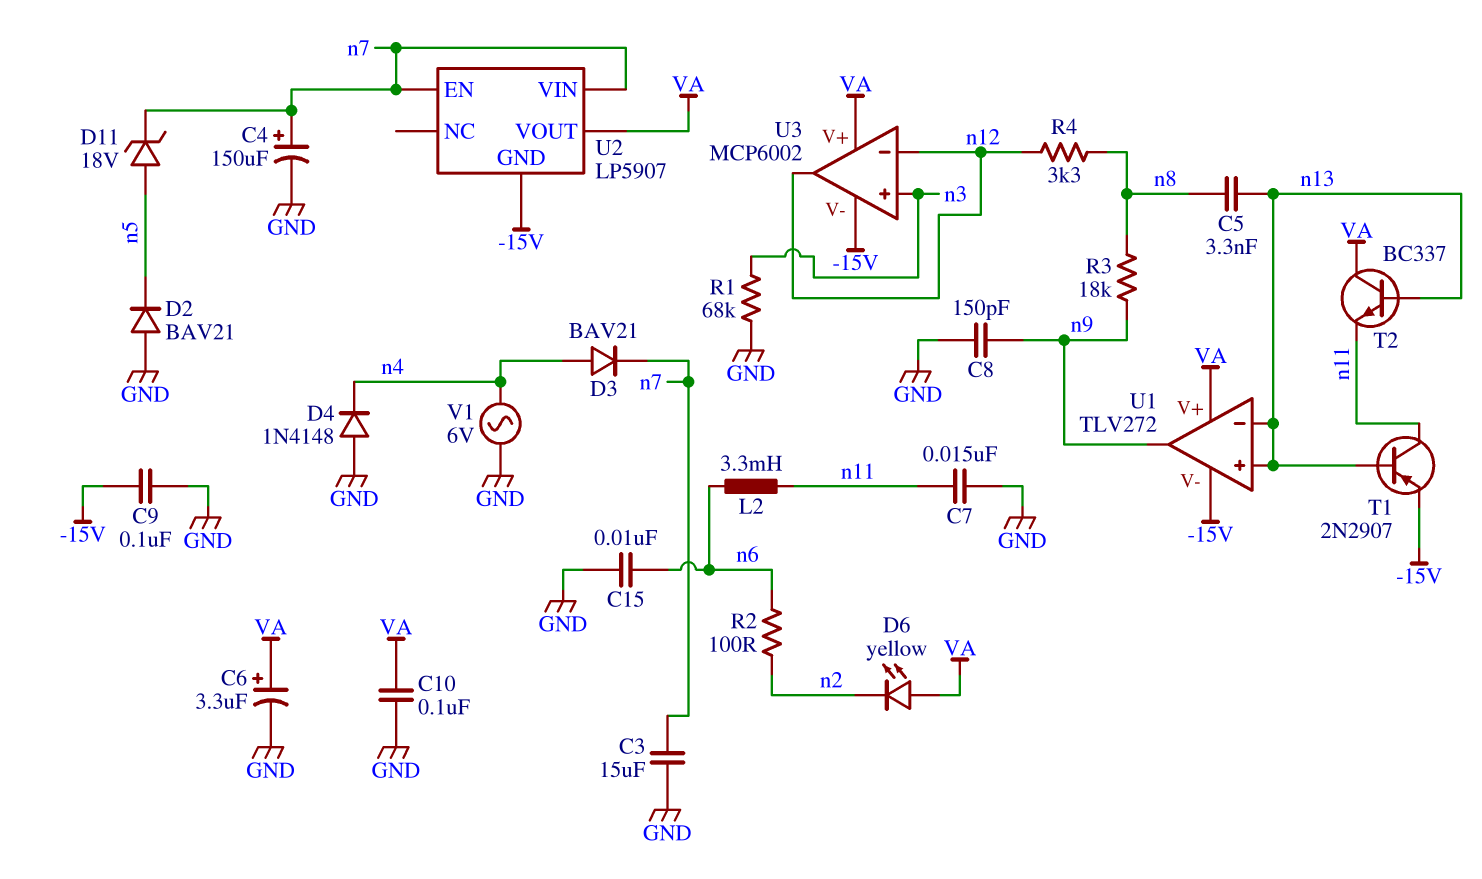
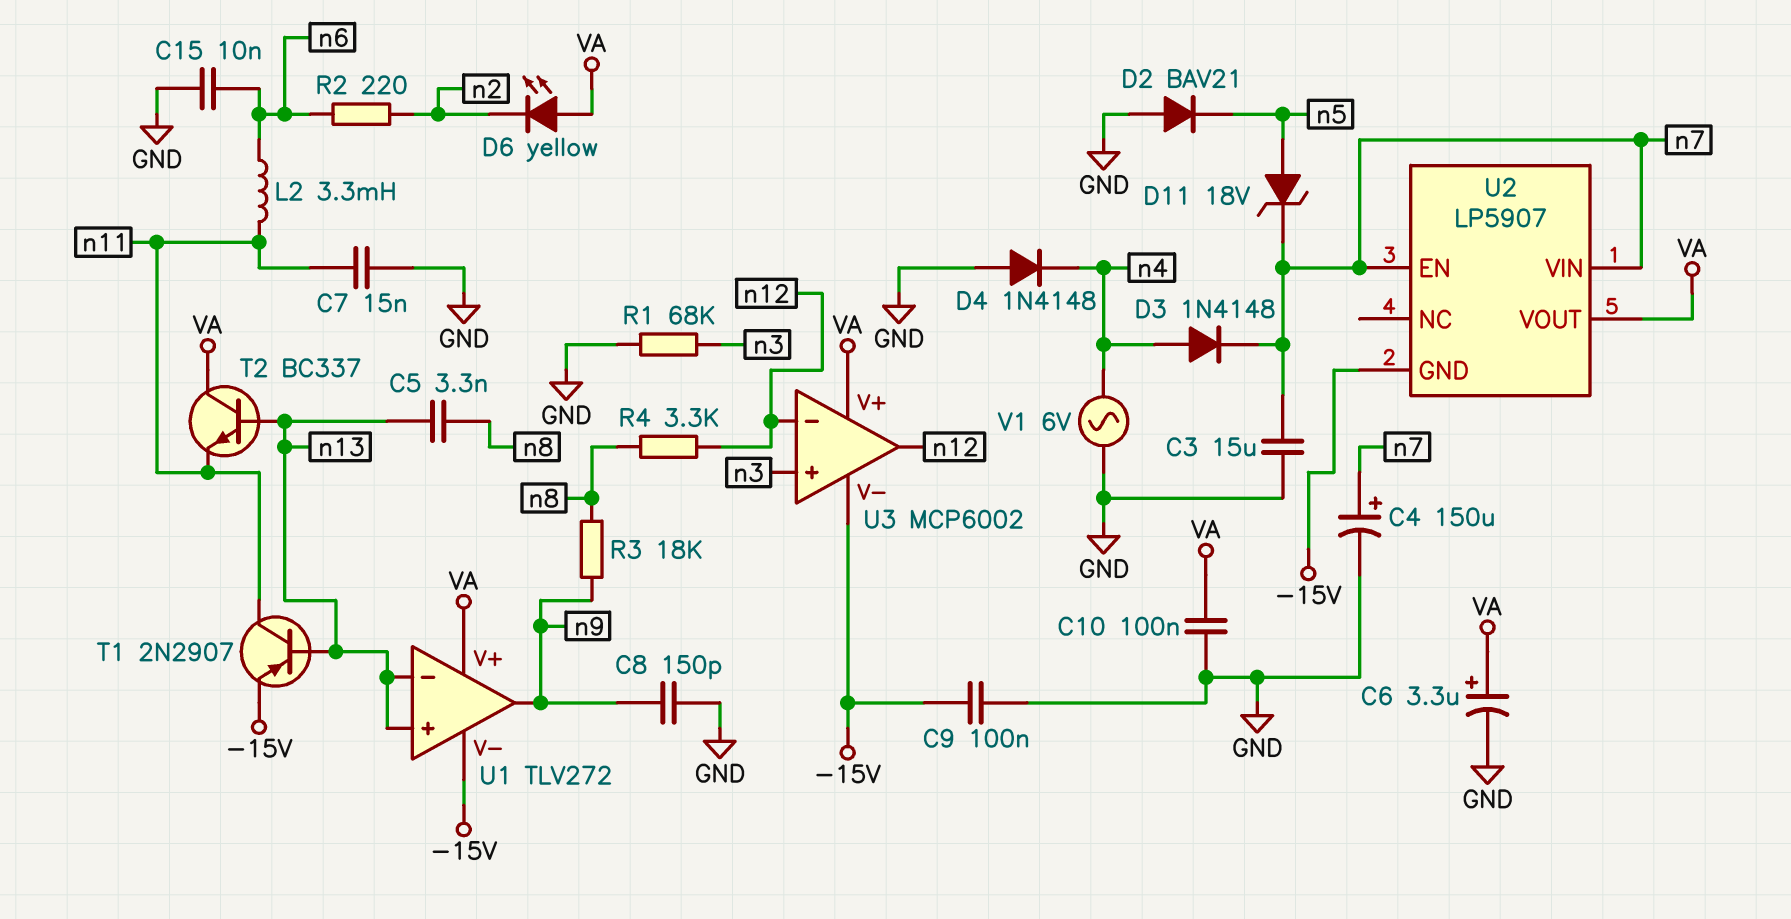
D3: diode BAV21 (A n4, K n7) -> diode 1N4148 (A n4, K n7)
R2: 100 (n2, n6) -> 220 (n2, n6)

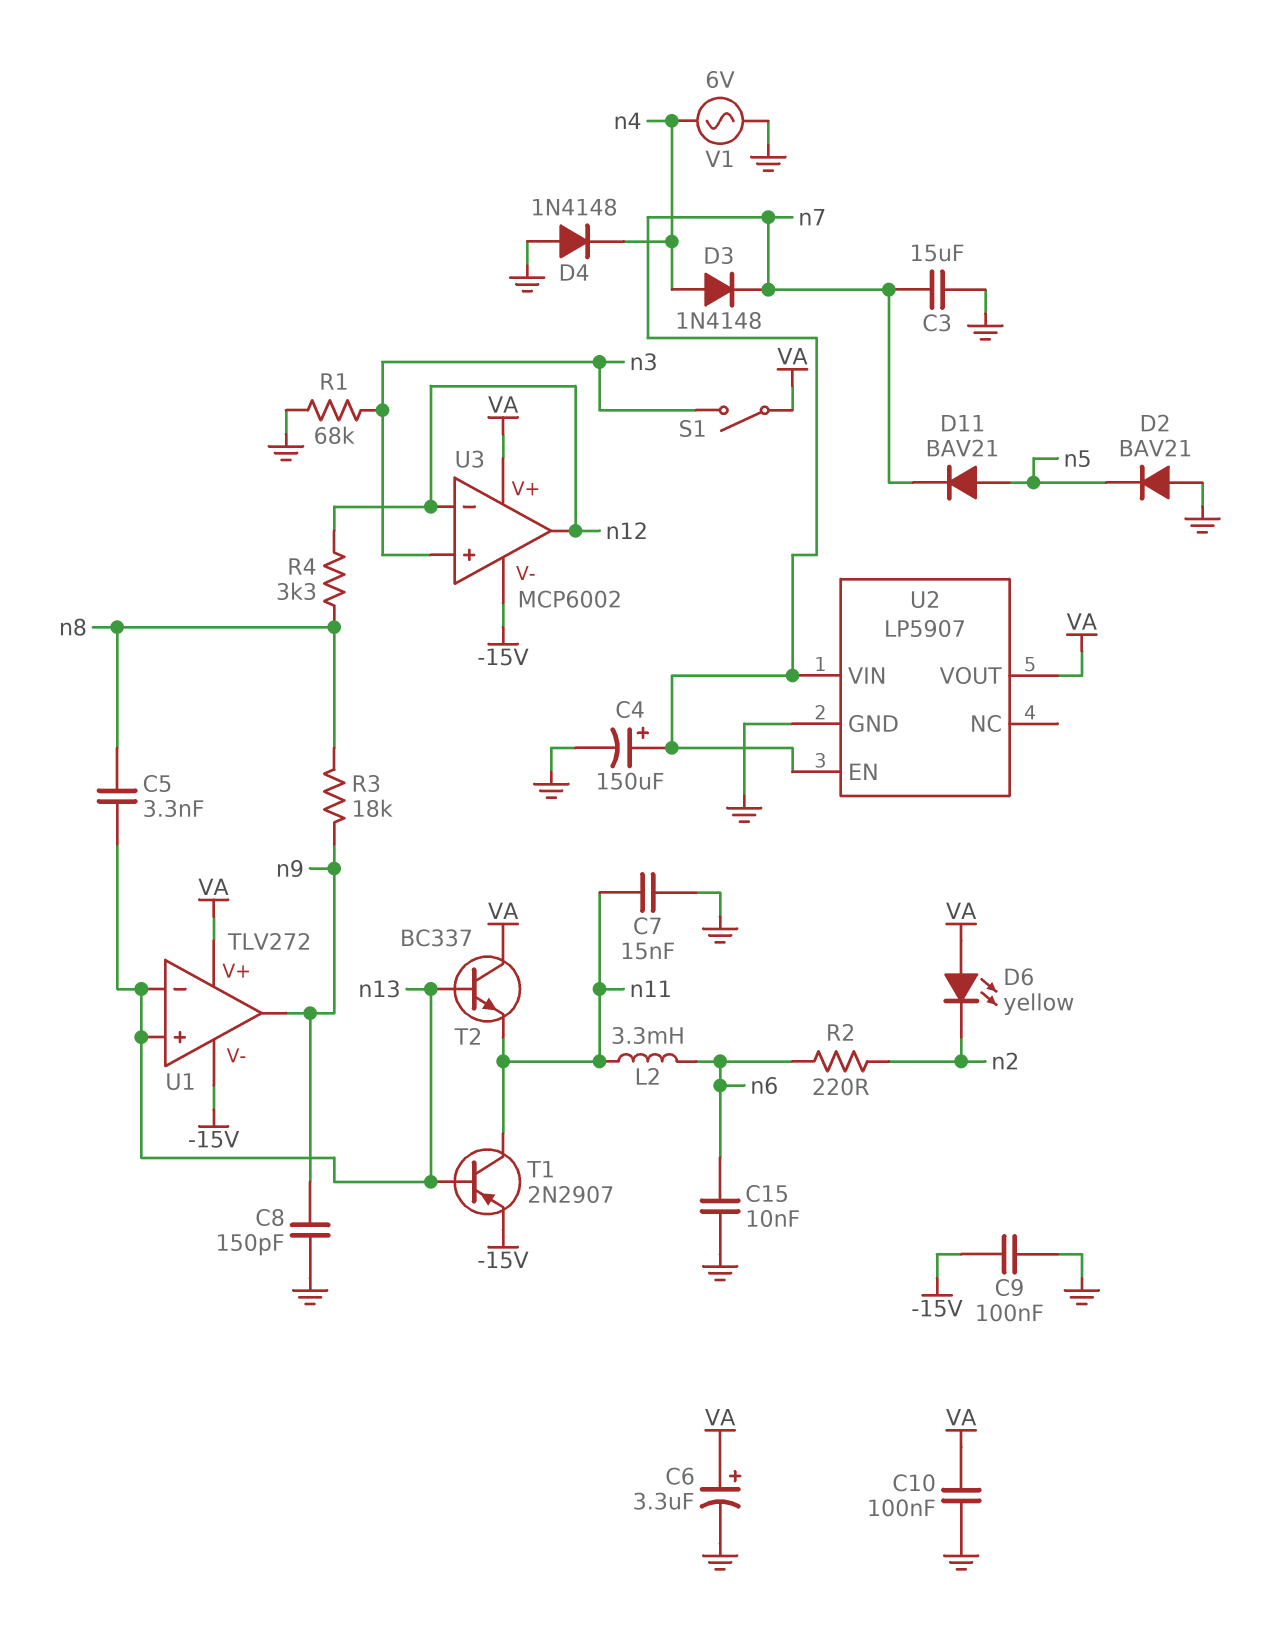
D11: zener 18V (A n5, K n7) -> diode BAV21 (A n5, K n7)
S1: none -> switch (VA, n3)
U2 pin GND: -15V -> GND

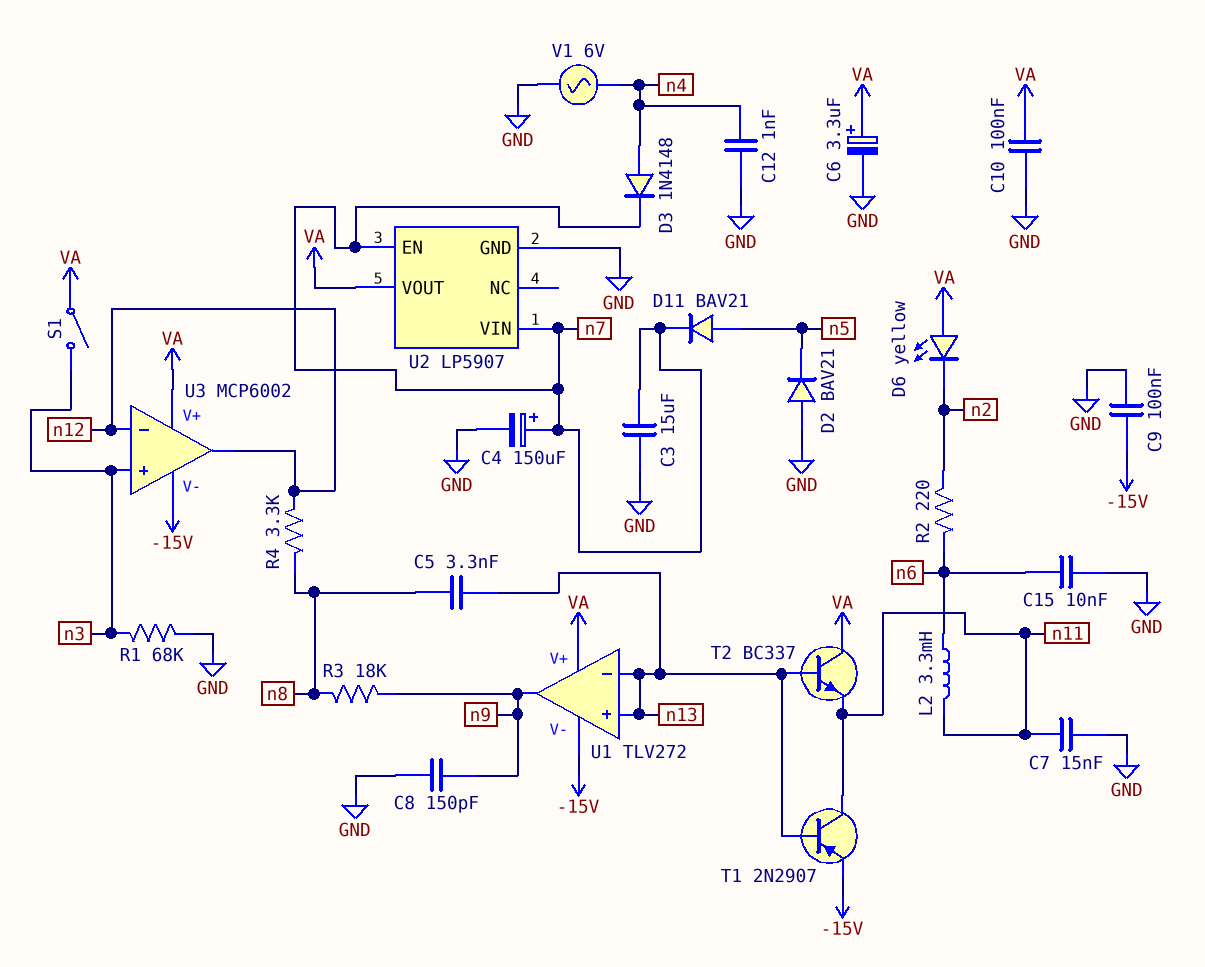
C12: none -> 1nF (GND, n4)
D4: diode 1N4148 (A GND, K n4) -> none

